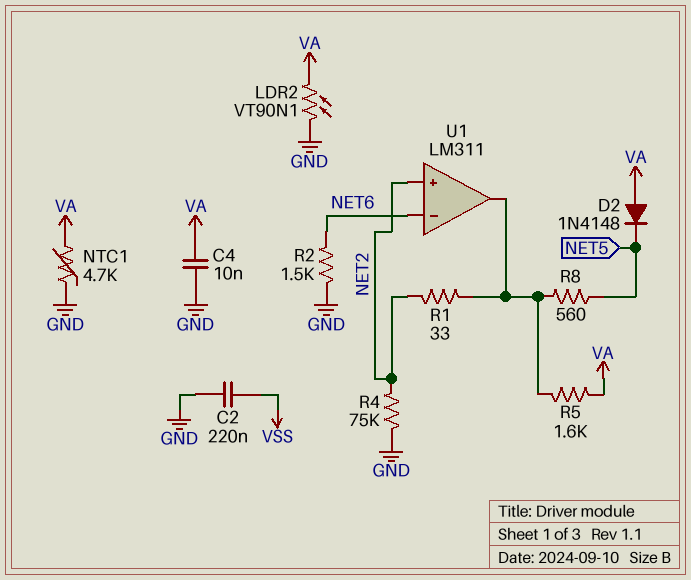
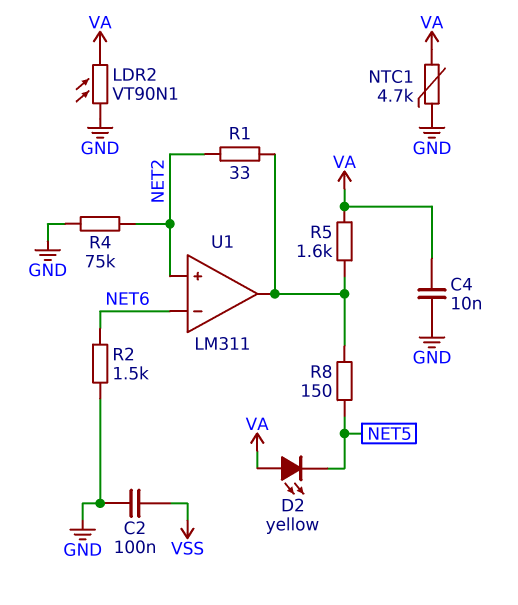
C2: 220nF (GND, VSS) -> 100nF (GND, VSS)
D2: diode 1N4148 (A VA, K NET5) -> LED yellow (A VA, K NET5)
R8: 560 (NET5, U1/out) -> 150 (NET5, U1/out)

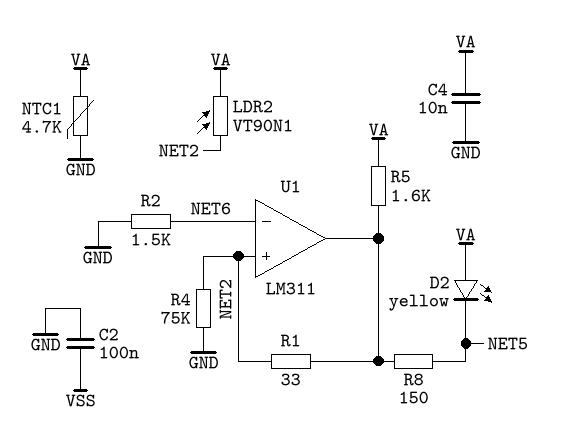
LDR2: VT90N1 (GND, VA) -> VT90N1 (NET2, VA)

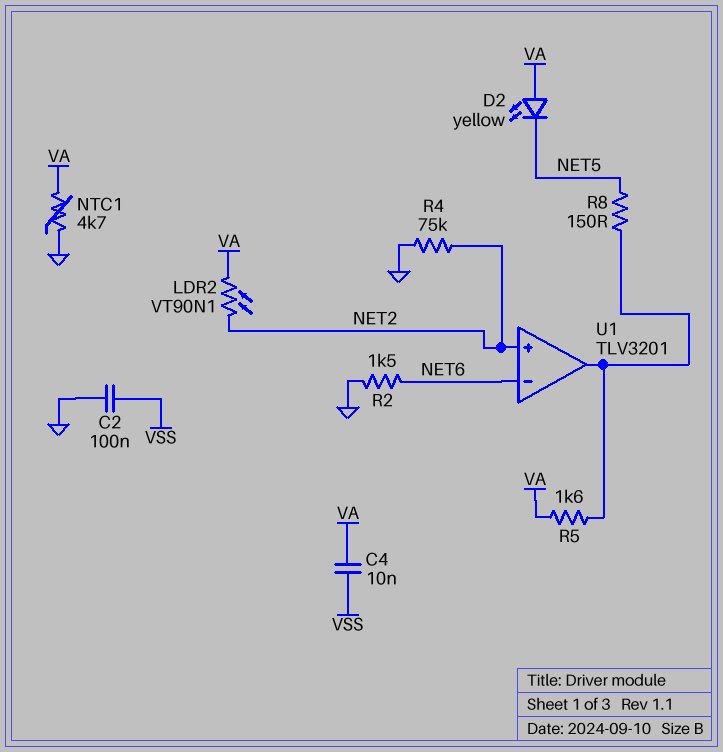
C4: 10nF (GND, VA) -> 10nF (VA, VSS)
R1: 33 (NET2, U1/out) -> none
U1: LM311 -> TLV3201

